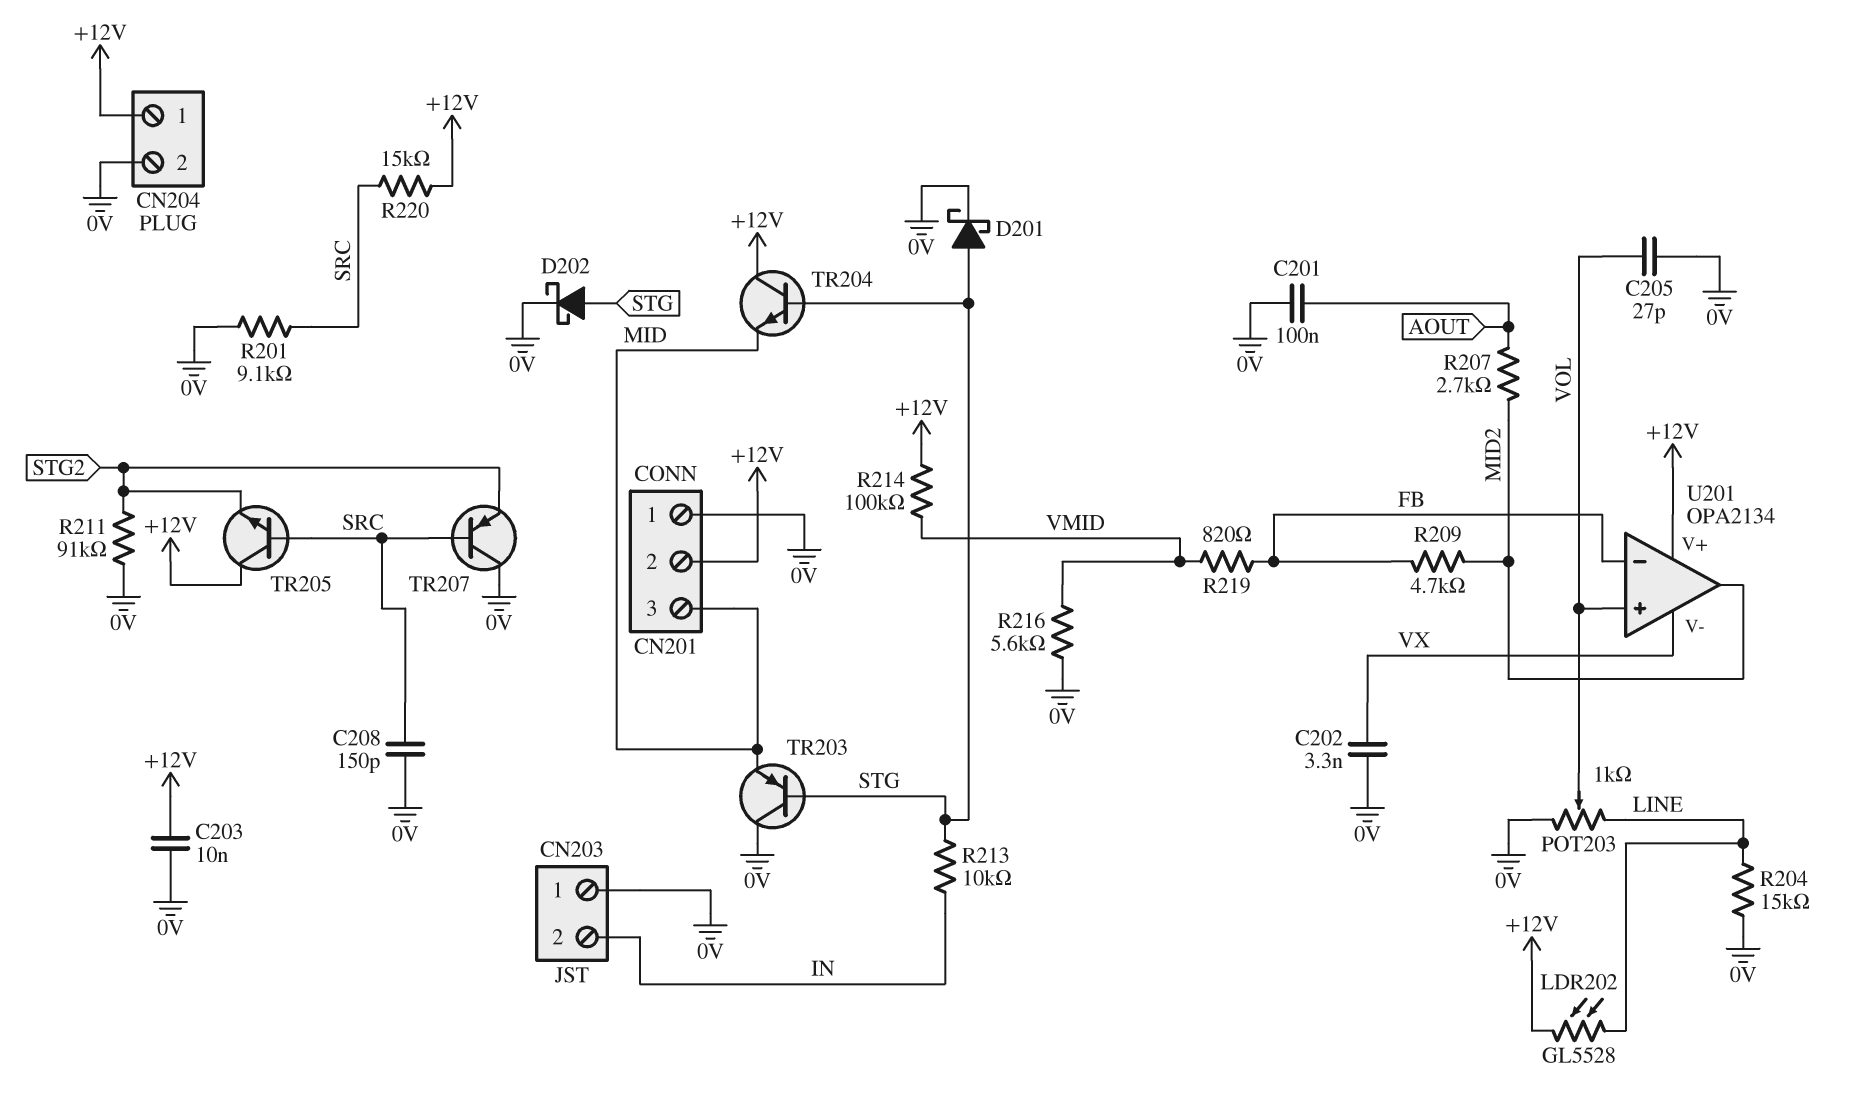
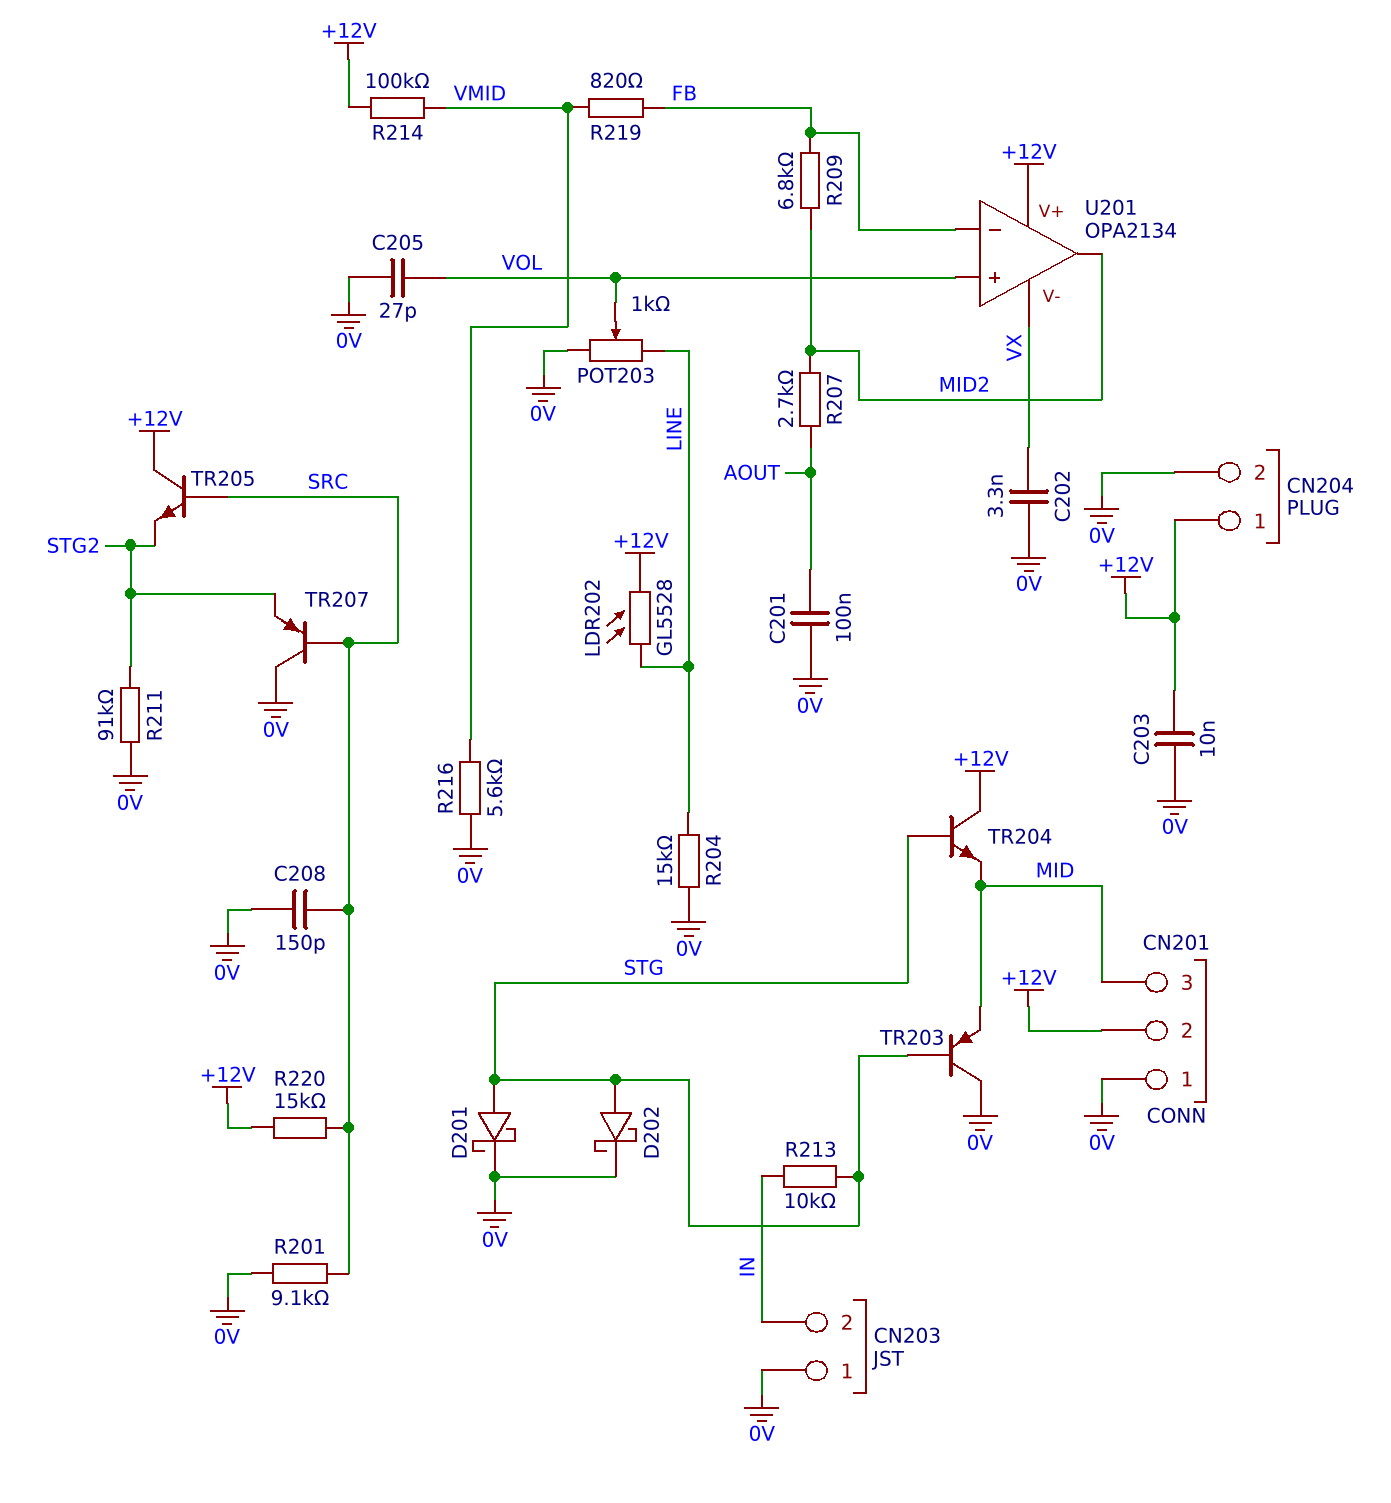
R209: 4.7k (FB, MID2) -> 6.8k (FB, MID2)

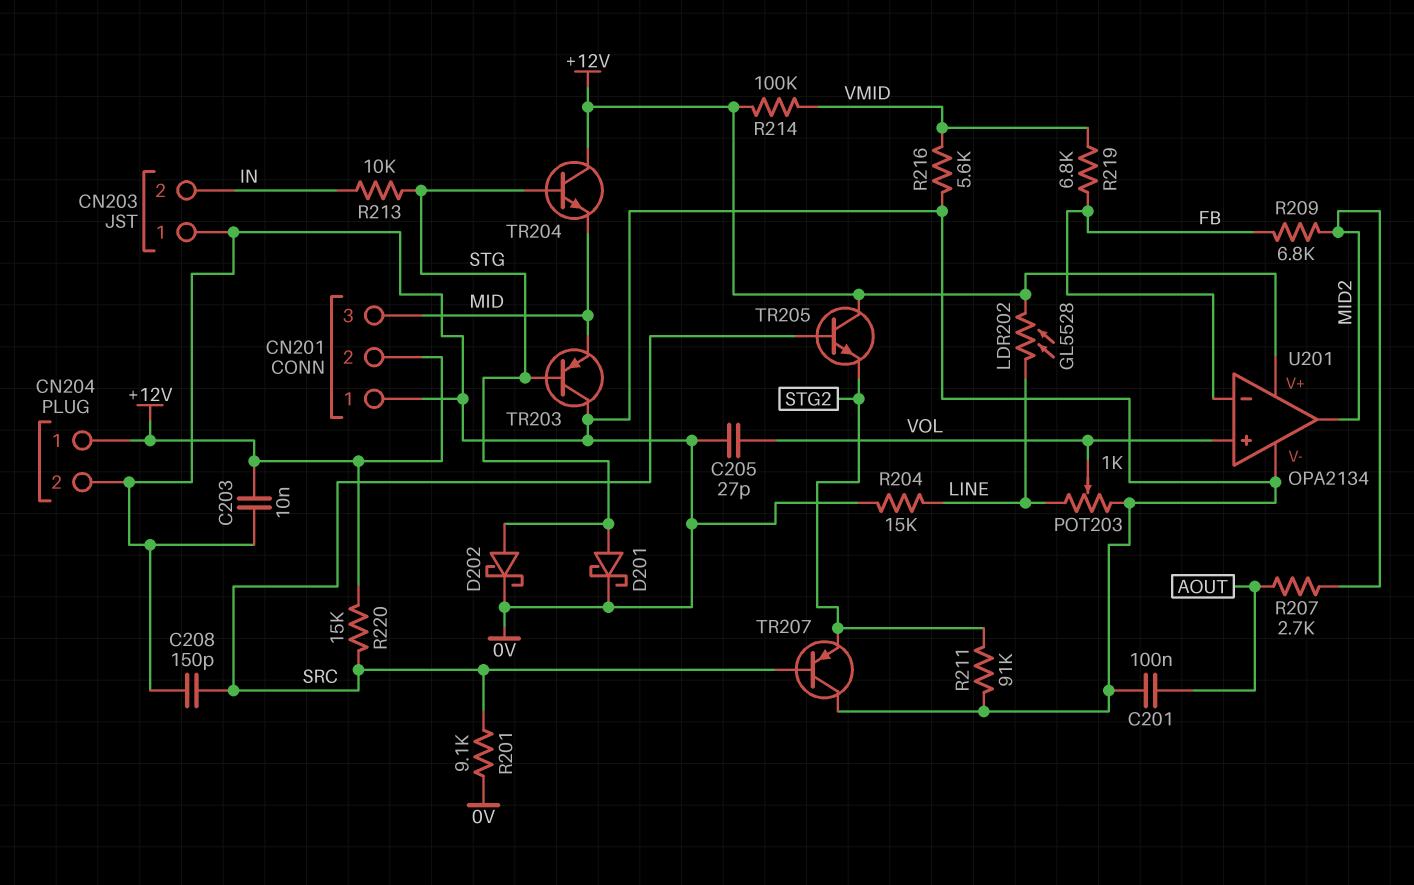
C202: 3.3nF (0V, VX) -> none
R219: 820 (FB, VMID) -> 6.8k (FB, VMID)
U201 pin V-: VX -> 0V

